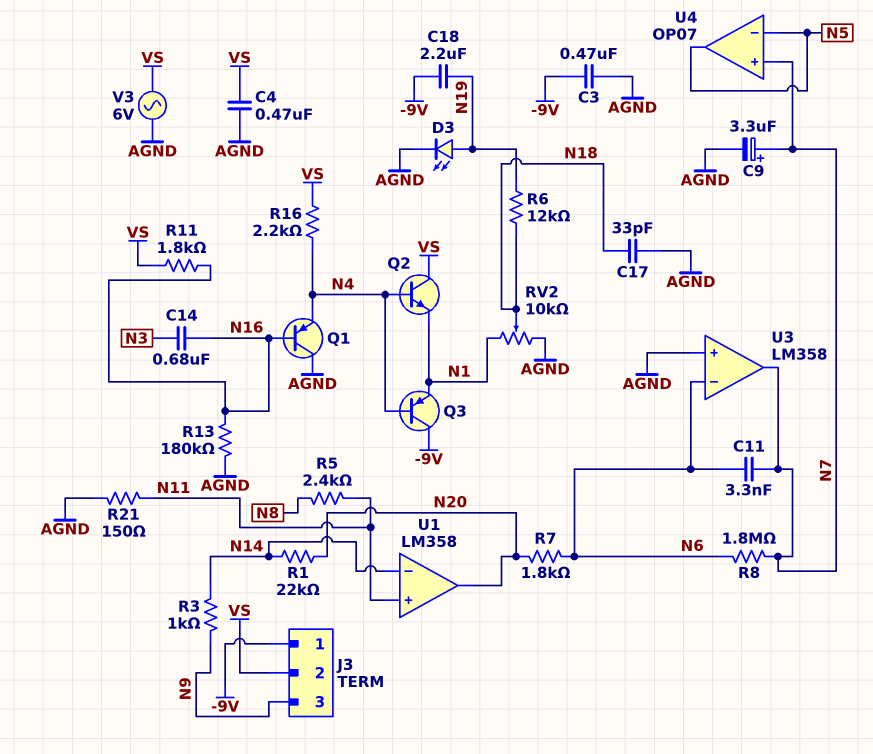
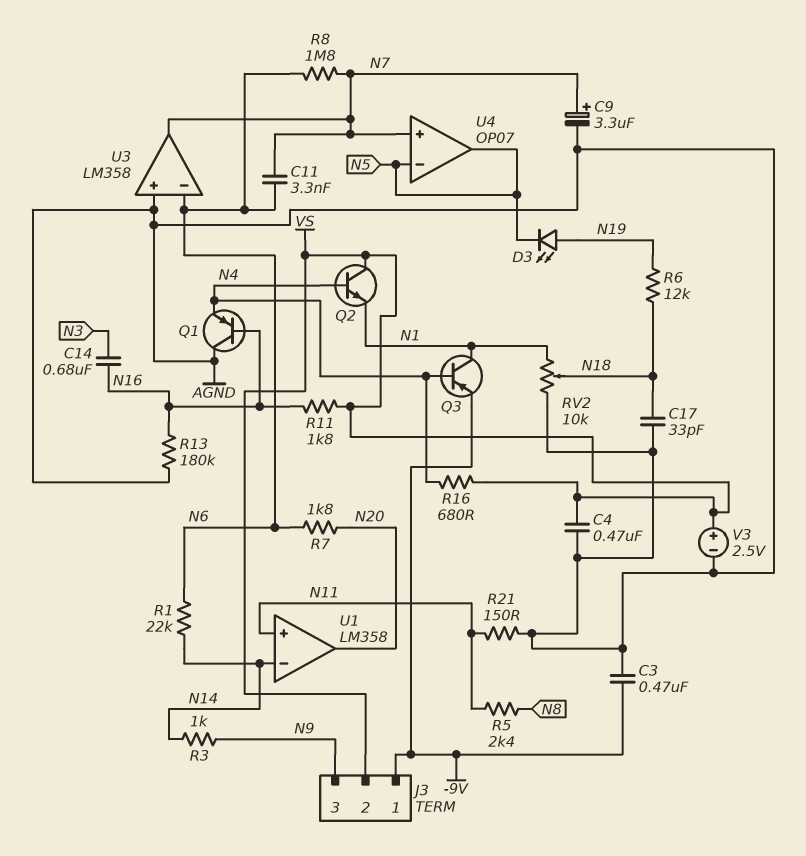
C18: 2.2uF (-9V, N19) -> none
D3: LED (A N19, K AGND) -> LED (A N19, K N5)
Q3: PNP (B N4, C -9V, E N1) -> PNP (B N4, C N1, E -9V)
R1: 22k (N14, N20) -> 22k (N6, N14)
R16: 2.2k (N4, VS) -> 680 (N4, VS)
V3: AC 6V (AGND, VS) -> 2.5V (plus VS, minus AGND)

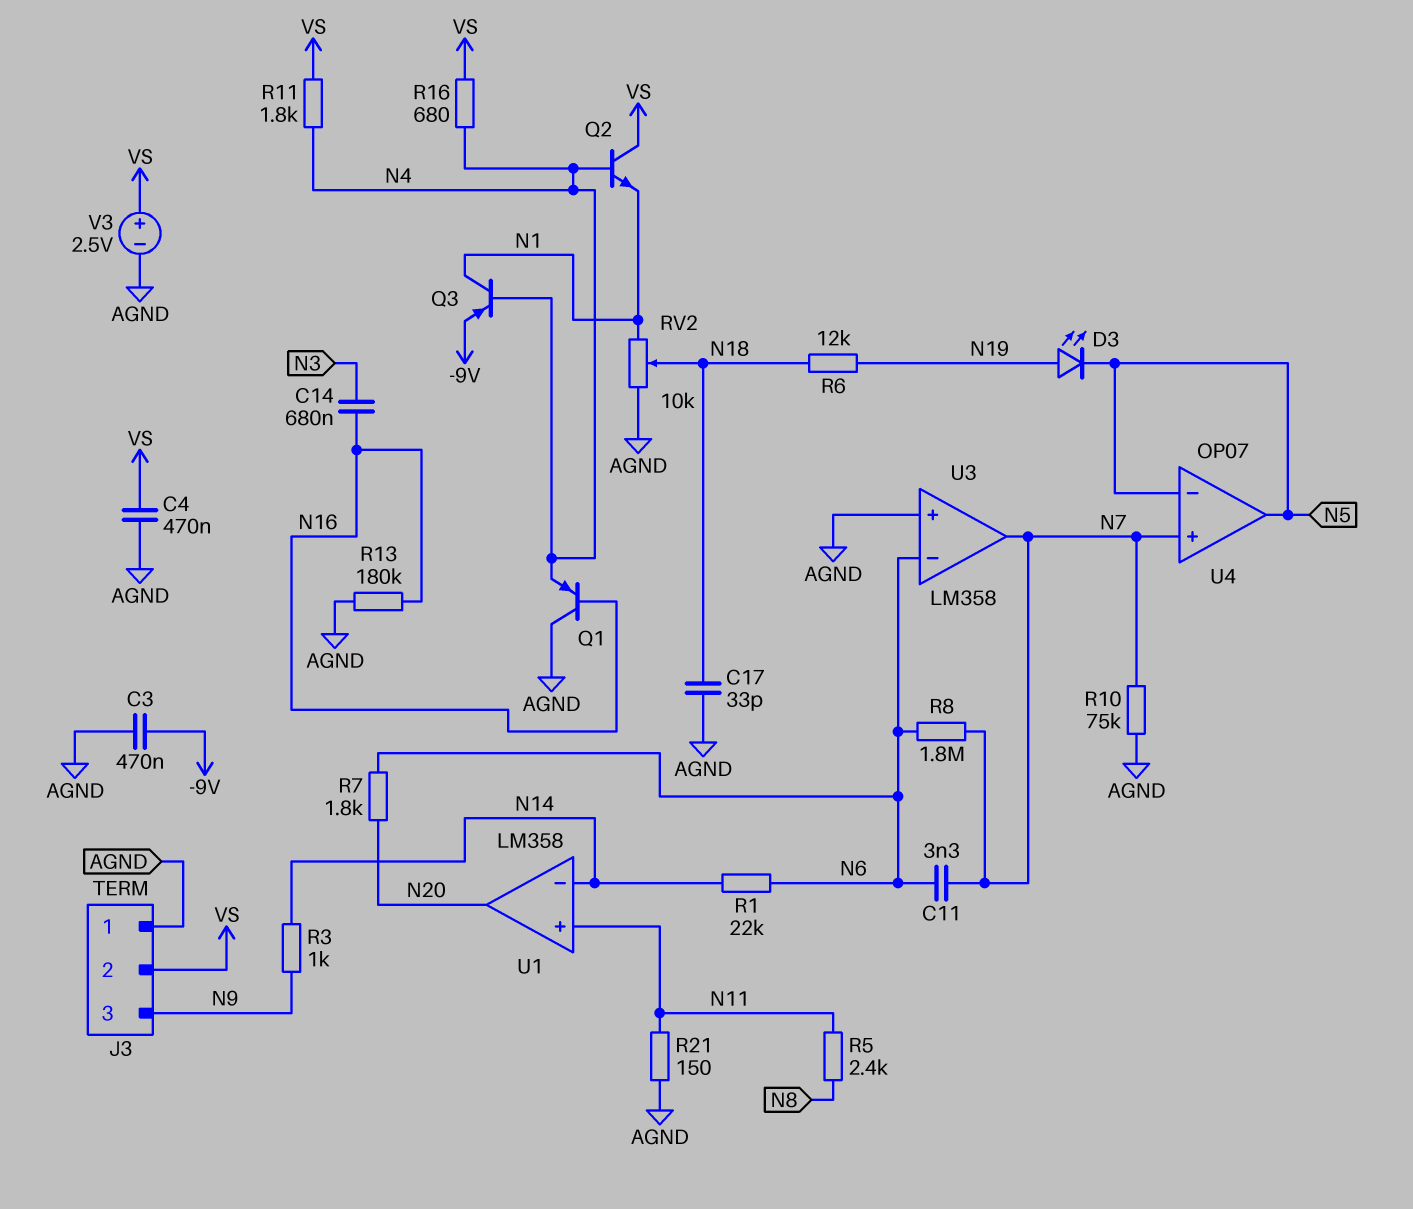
C9: 3.3uF (plus N7, minus AGND) -> none
J3 pin 1: -9V -> AGND
R10: none -> 75k (AGND, N7)
R11: 1.8k (N16, VS) -> 1.8k (N4, VS)

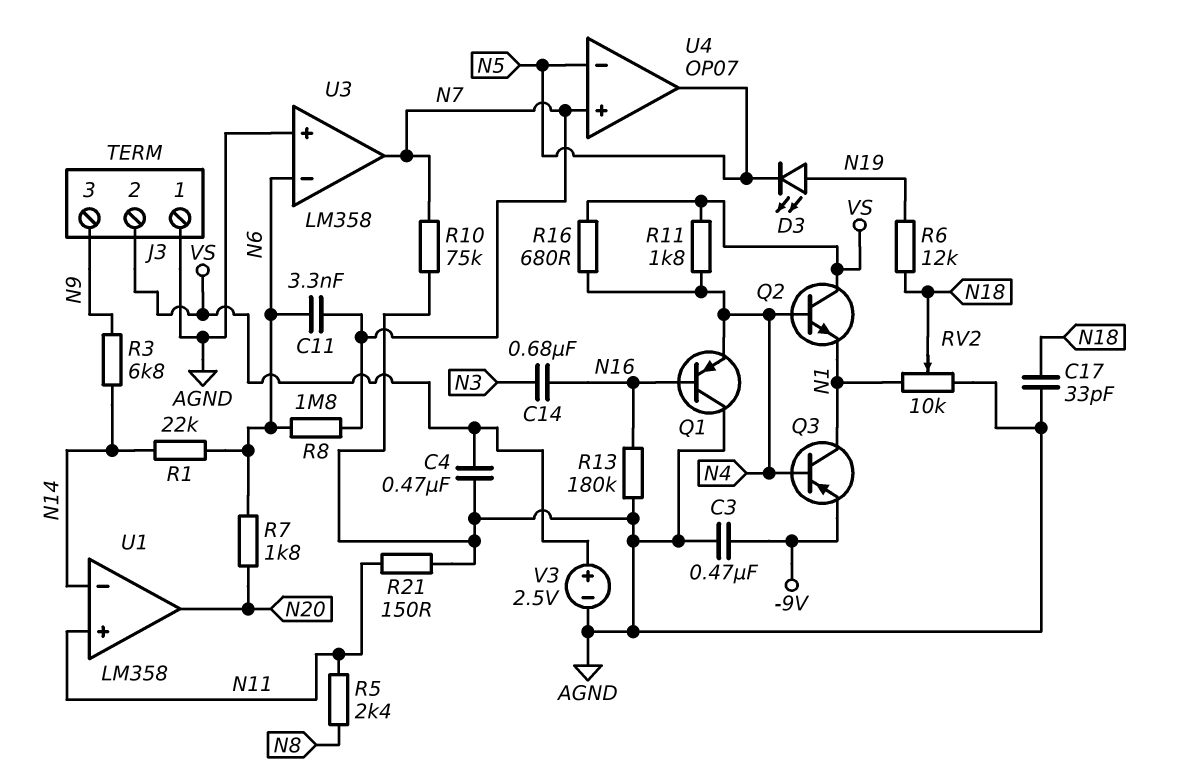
R3: 1k (N9, N14) -> 6.8k (N9, N14)

